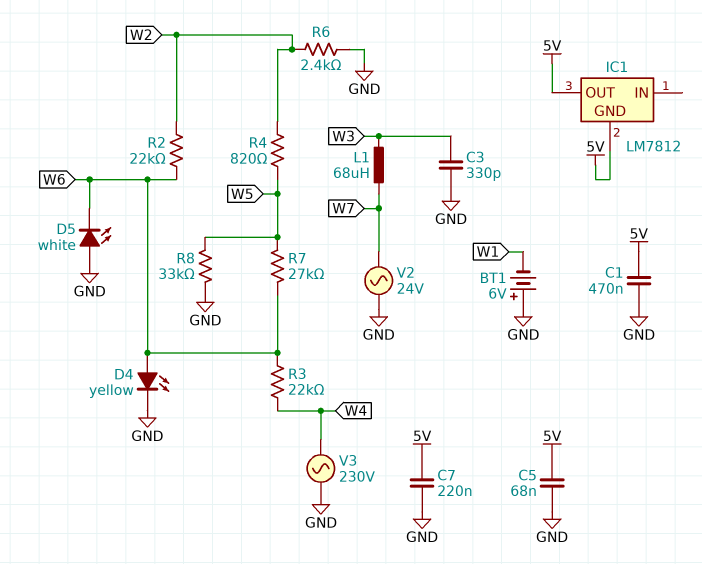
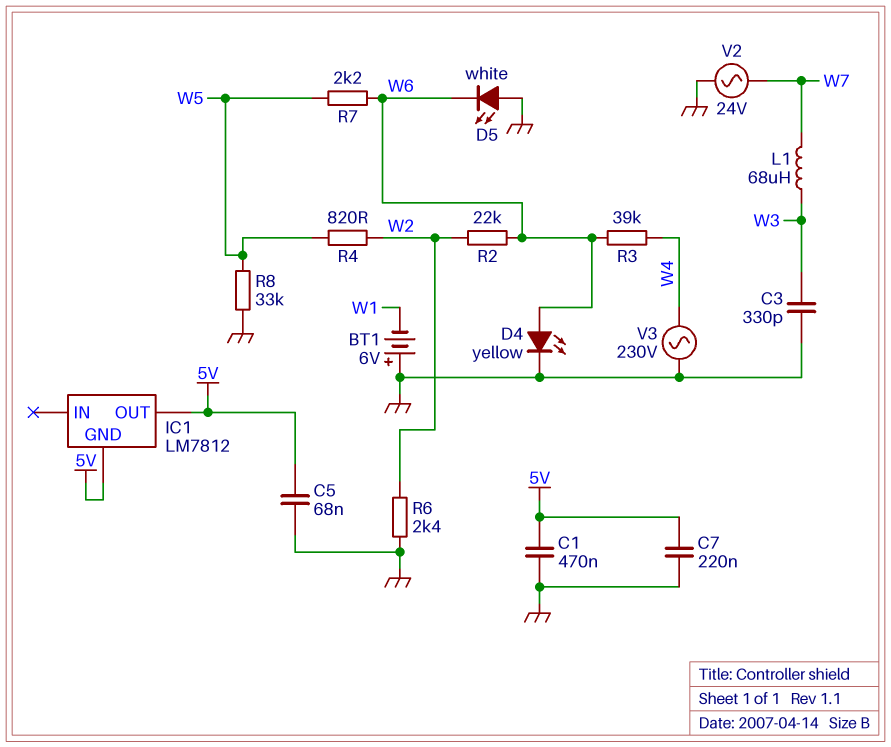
R3: 22k (W4, W6) -> 39k (W4, W6)
R7: 27k (W5, W6) -> 2.2k (W5, W6)

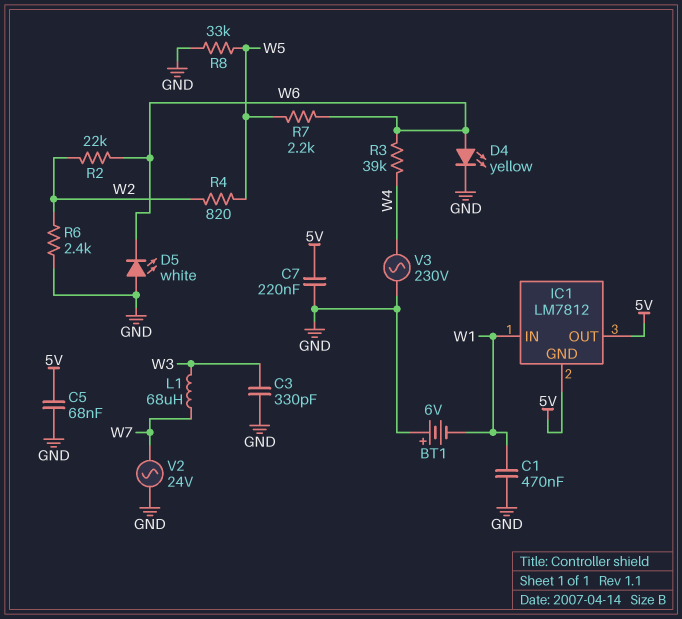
C1: 470nF (5V, GND) -> 470nF (GND, W1)
IC1 pin IN: none -> W1

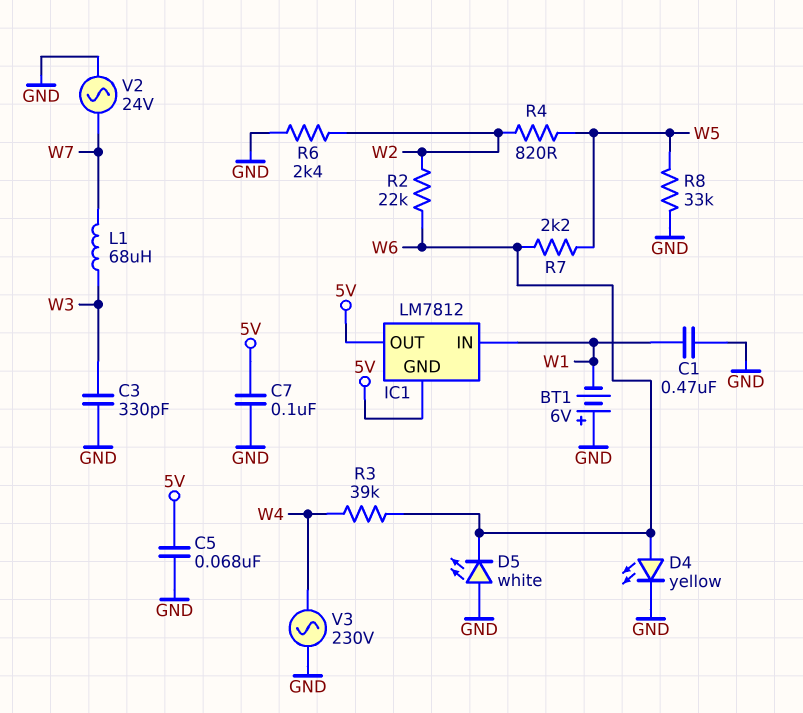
C7: 220nF (5V, GND) -> 100nF (5V, GND)

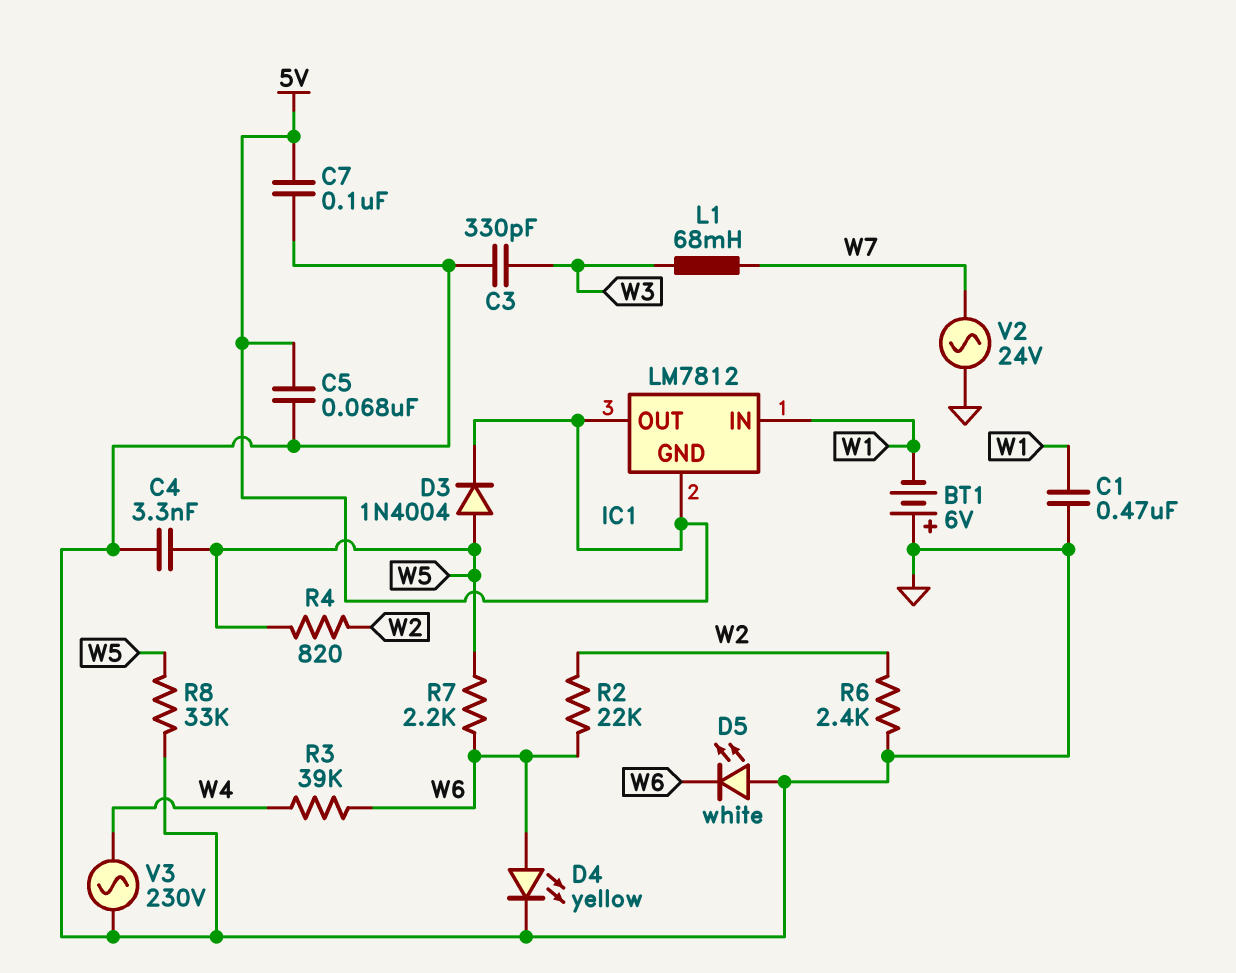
C4: none -> 3.3nF (GND, W5)
D3: none -> diode 1N4004 (A W5, K 5V)
L1: 68uH (W3, W7) -> 68mH (W3, W7)

